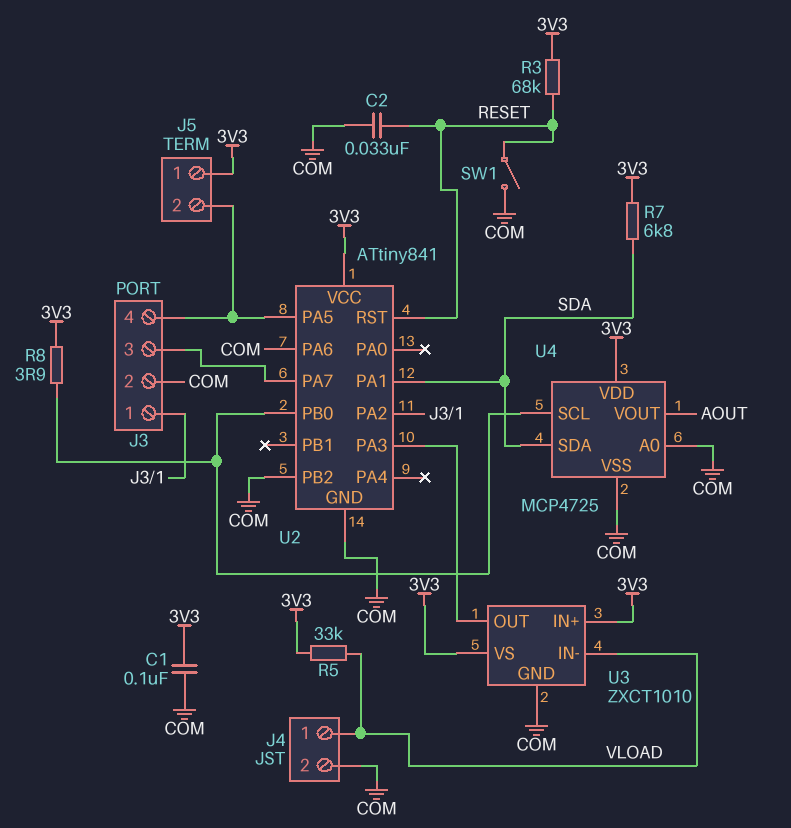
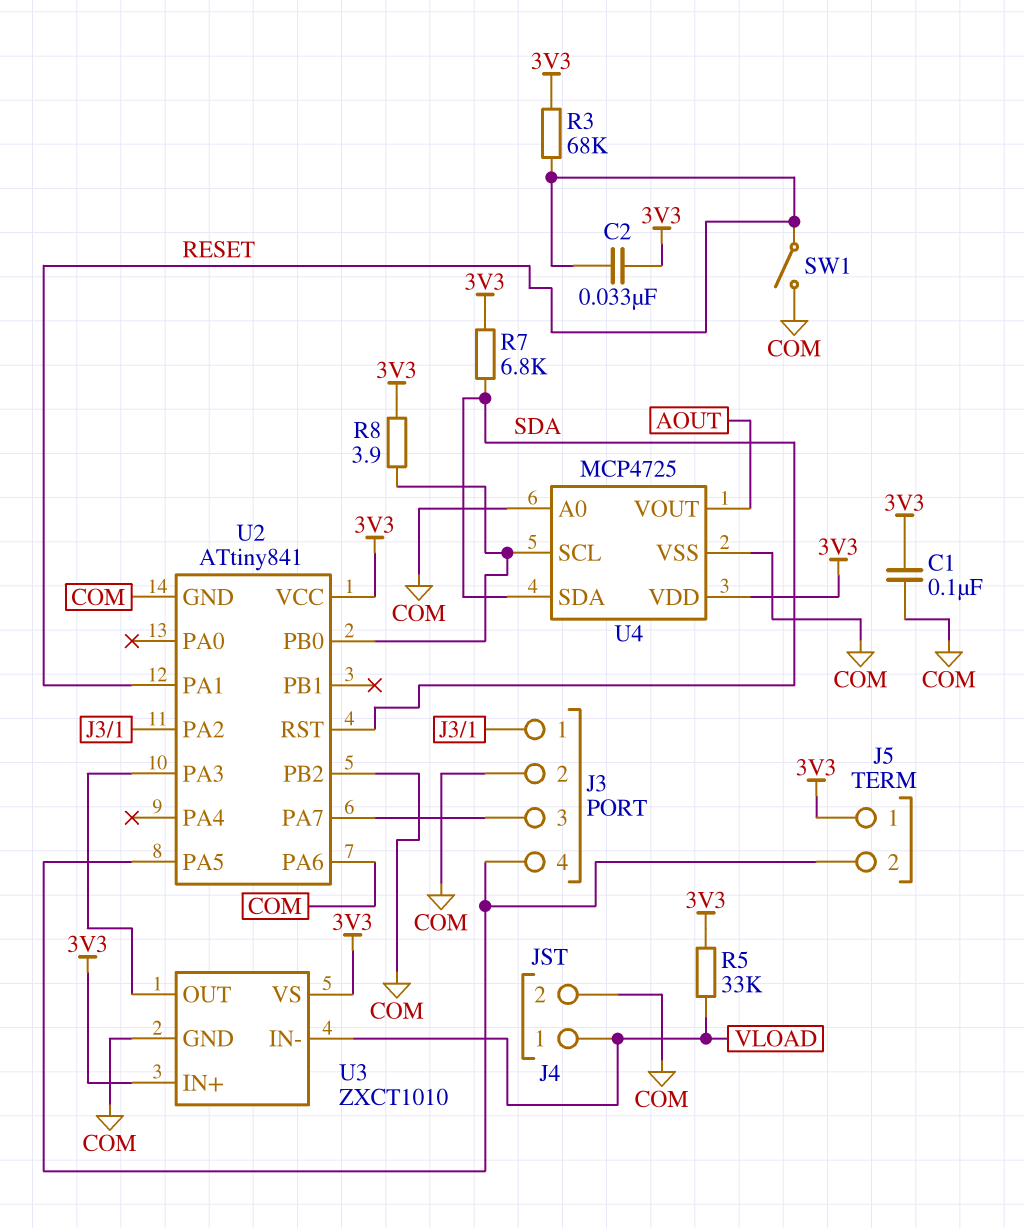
C2: 33nF (COM, RESET) -> 33nF (3V3, RESET)
U2 pin PA1: SDA -> RESET
U2 pin RST: RESET -> SDA

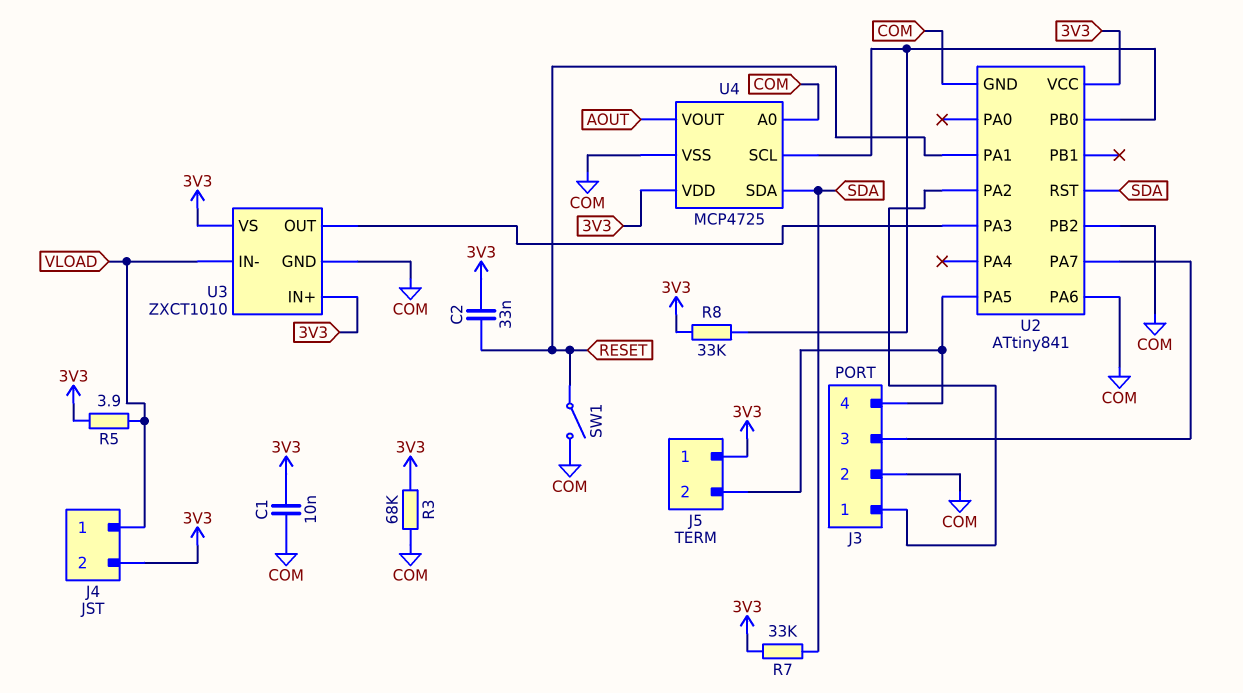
C1: 100nF (3V3, COM) -> 10nF (3V3, COM)
J4 pin 2: COM -> 3V3
R3: 68k (3V3, RESET) -> 68k (3V3, COM)
R5: 33k (3V3, VLOAD) -> 3.9 (3V3, VLOAD)
R7: 6.8k (3V3, SDA) -> 33k (3V3, SDA)
R8: 3.9 (3V3, U2/PB0) -> 33k (3V3, U2/PB0)

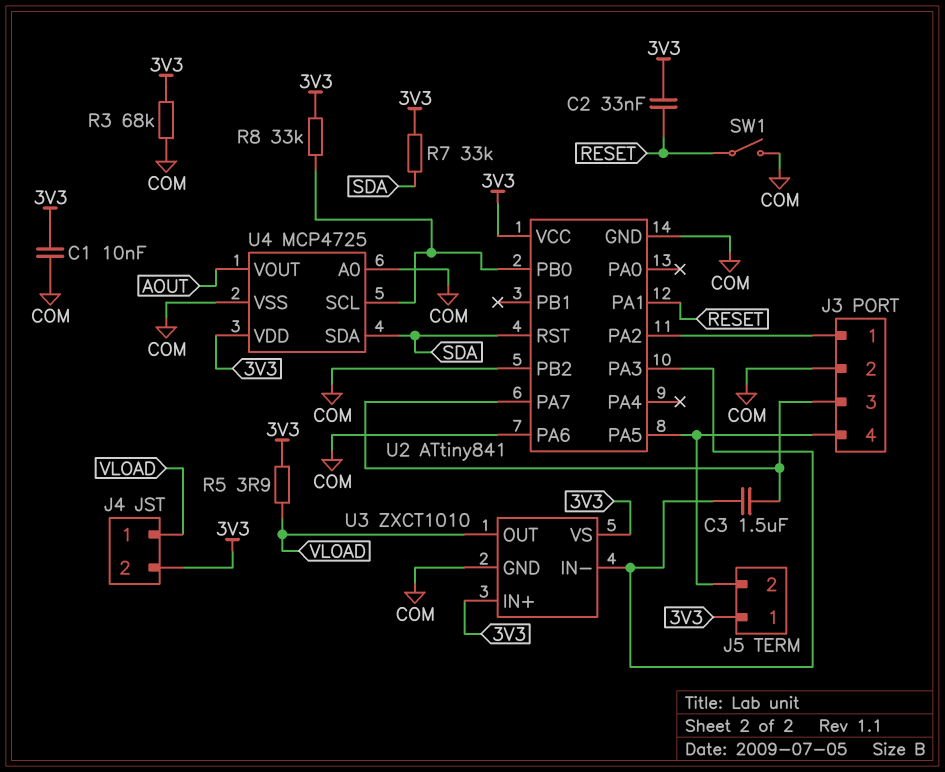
C3: none -> 1.5uF (J3/3, U2/PA3)
U3 pin IN-: VLOAD -> U2/PA3
U3 pin OUT: U2/PA3 -> VLOAD

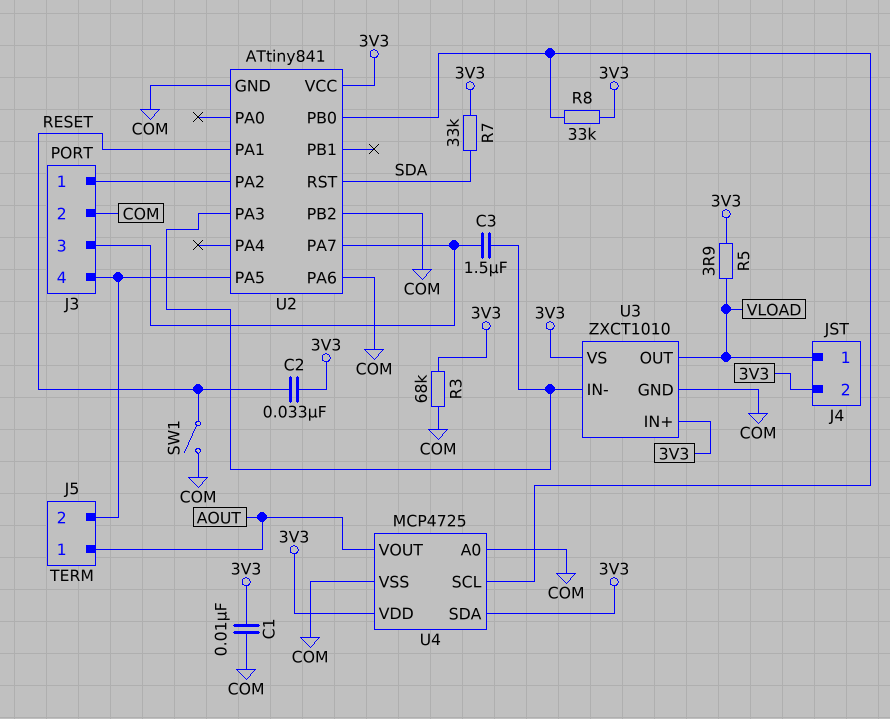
J5 pin 1: 3V3 -> AOUT
U4 pin SDA: SDA -> 3V3

